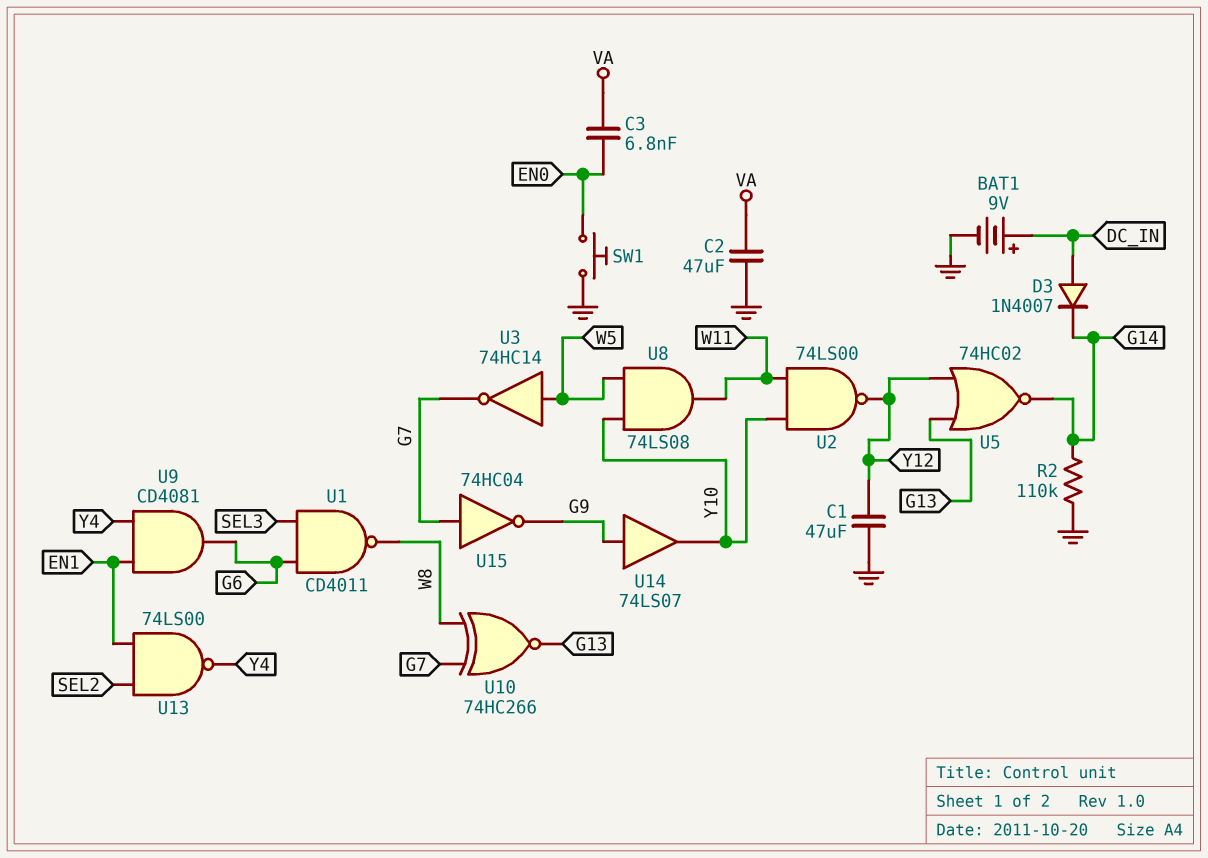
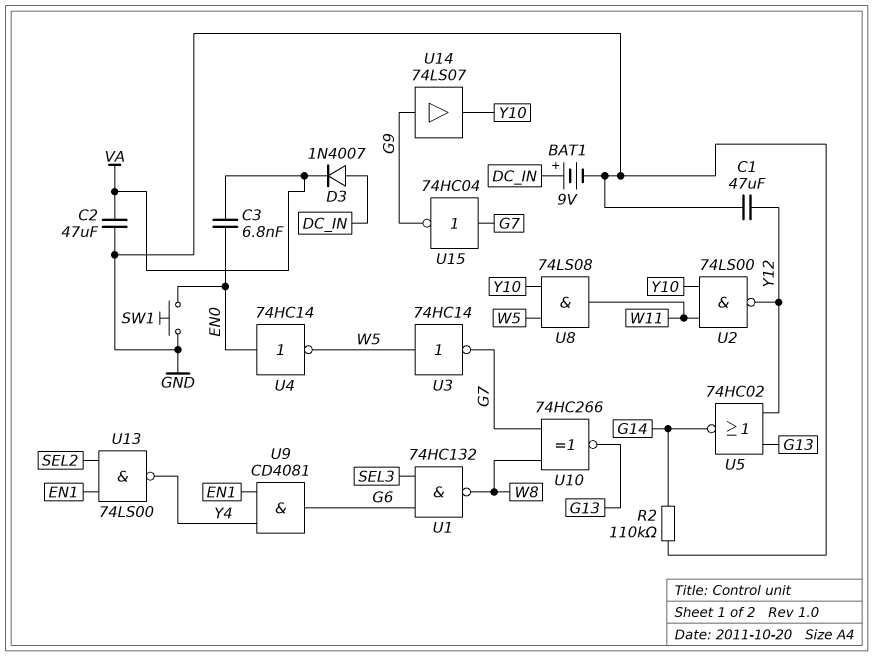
D3: diode 1N4007 (A DC_IN, K G14) -> diode 1N4007 (A DC_IN, K VA)
U1: NAND CD4011 (in G6, in SEL3, out W8) -> NAND 74HC132 (in G6, in SEL3, out W8)
U4: none -> NOT 74HC14 (in EN0, out W5)

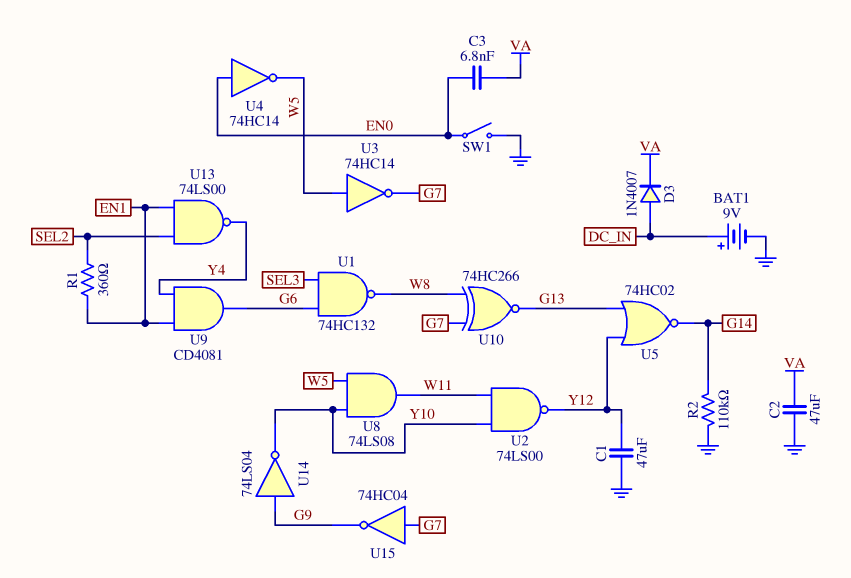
R1: none -> 360 (EN1, SEL2)
SW1: button (EN0, GND) -> switch (EN0, GND)
U14: buffer 74LS07 (in G9, out Y10) -> NOT 74LS04 (in G9, out Y10)

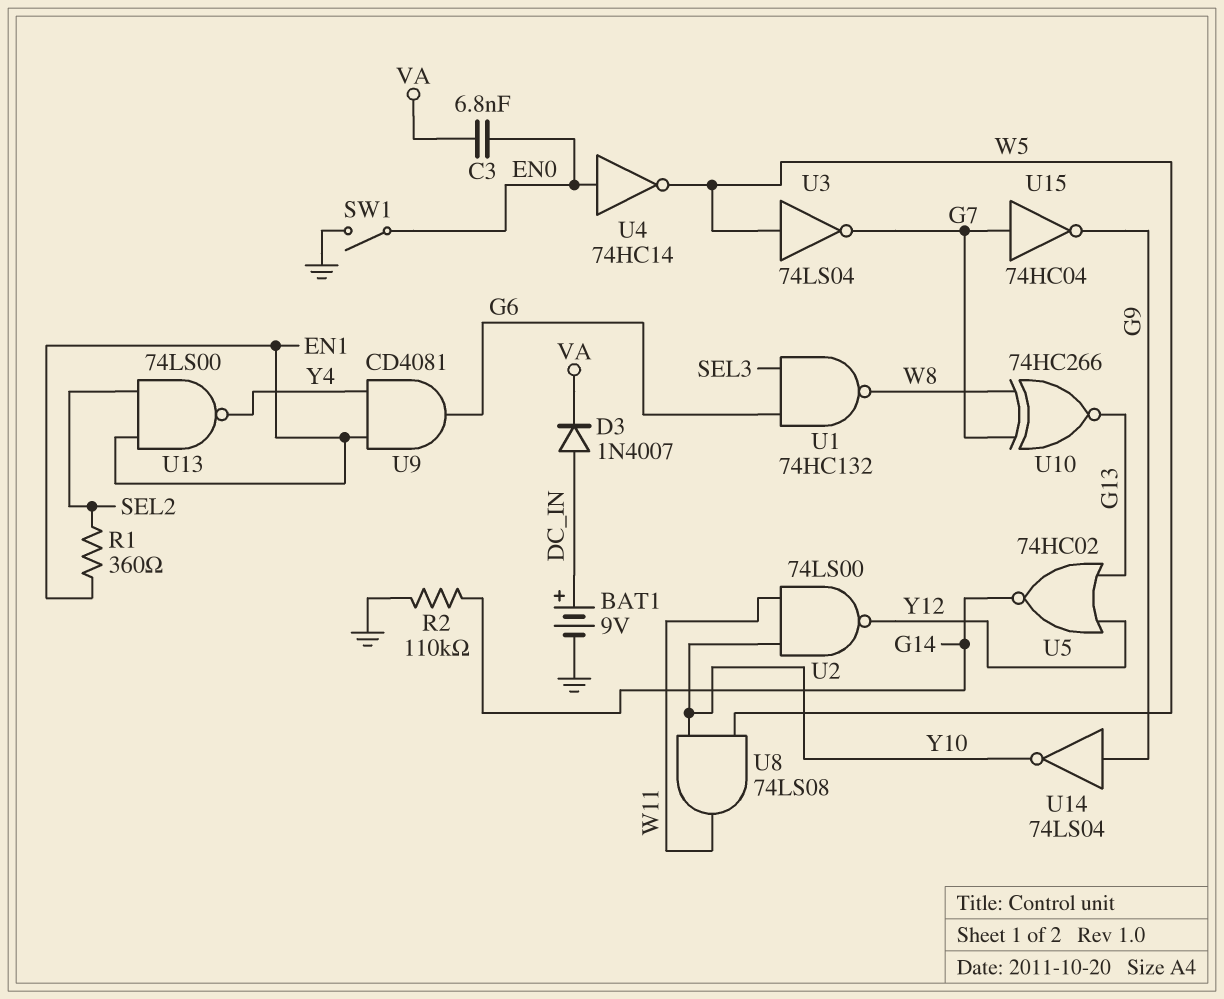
C1: 47uF (GND, Y12) -> none
C2: 47uF (GND, VA) -> none
U3: NOT 74HC14 (in W5, out G7) -> NOT 74LS04 (in W5, out G7)

